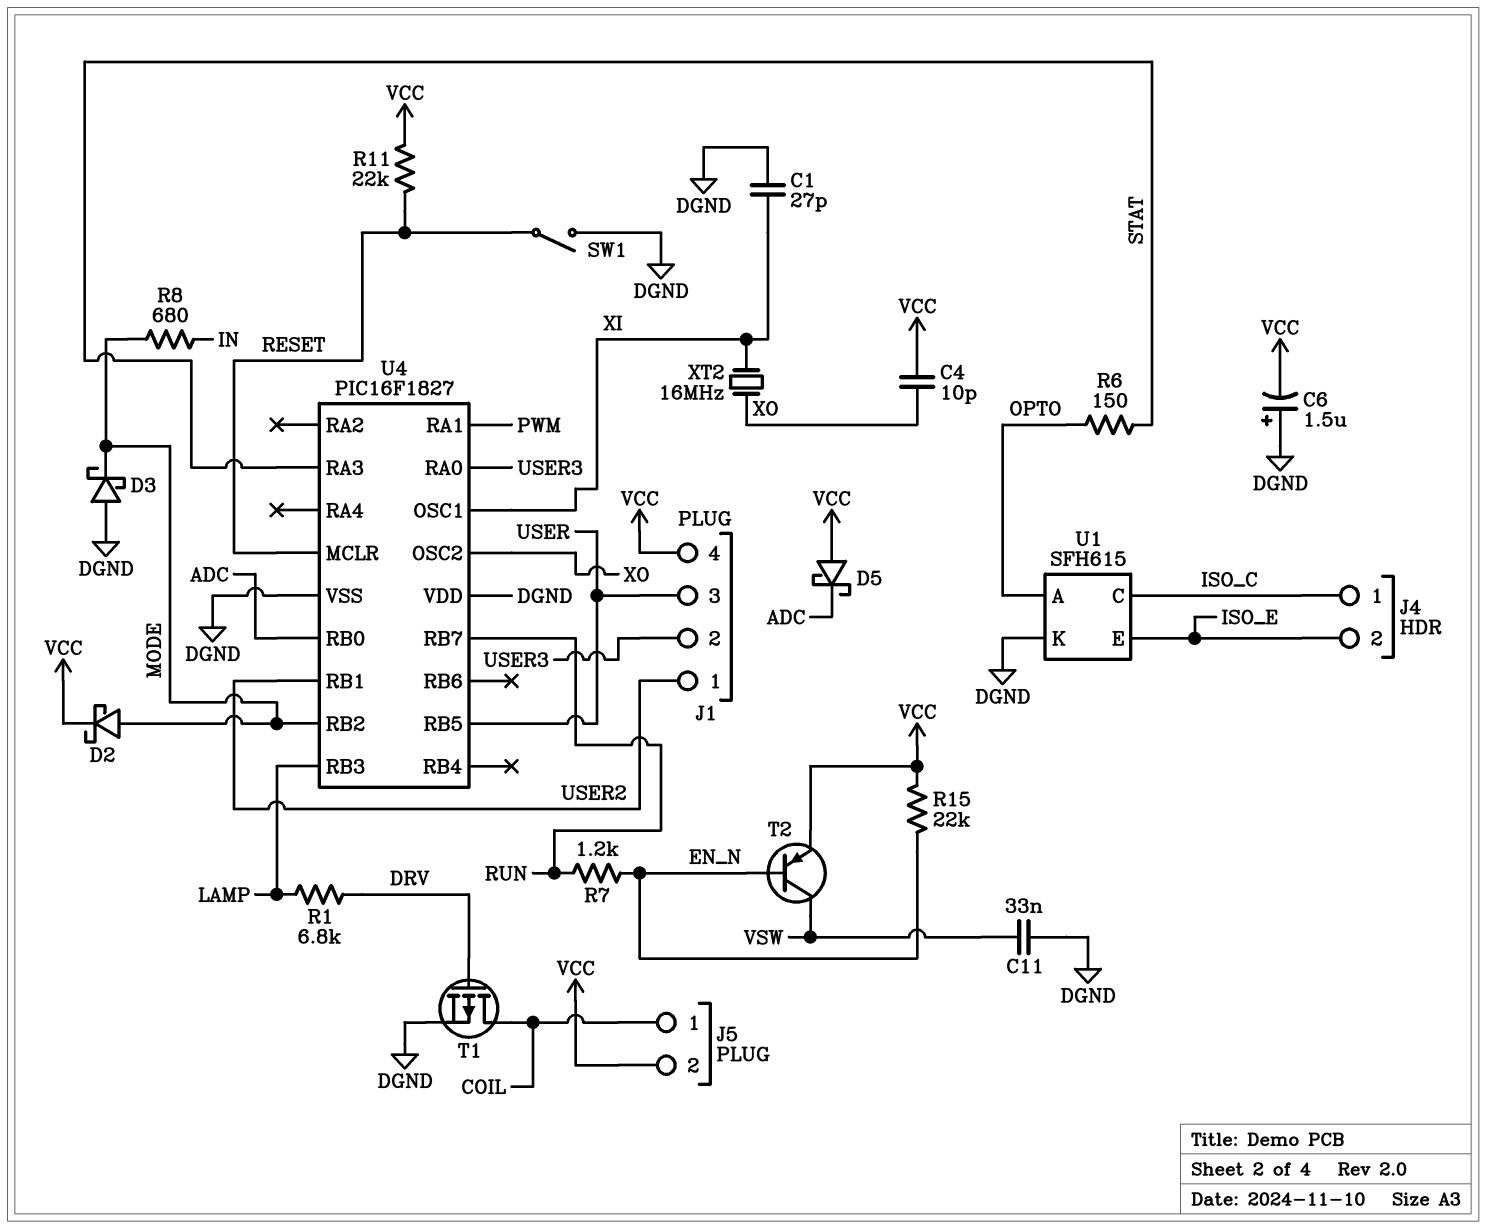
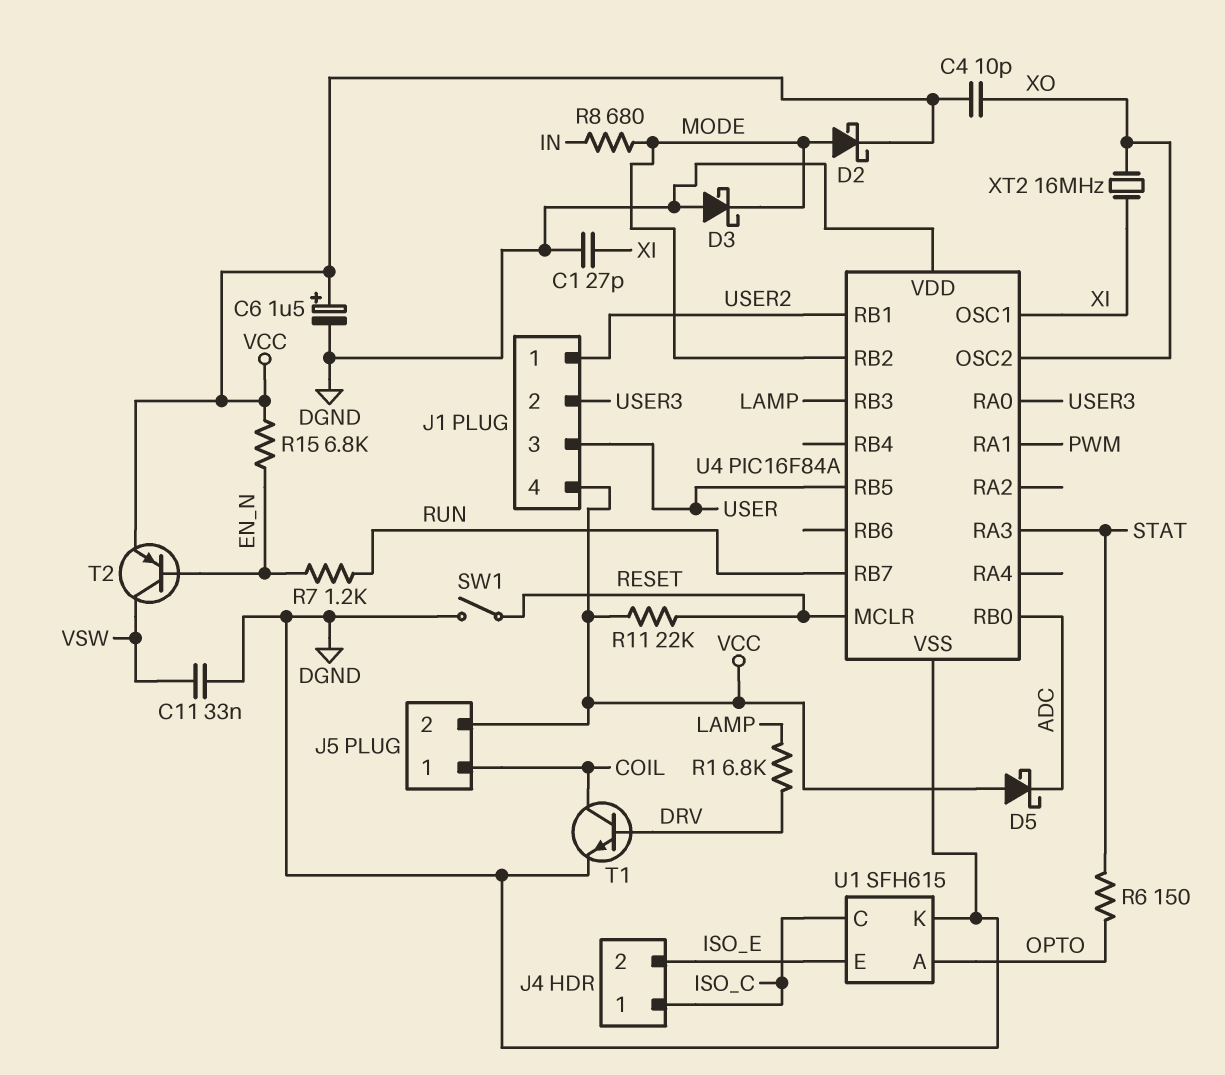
C6: 1.5uF (plus DGND, minus VCC) -> 1.5uF (plus VCC, minus DGND)
R15: 22k (EN_N, VCC) -> 6.8k (EN_N, VCC)
T1: PMOS (G DRV, D COIL, S DGND) -> NPN (B DRV, C COIL, E DGND)
U4: PIC16F1827 -> PIC16F84A

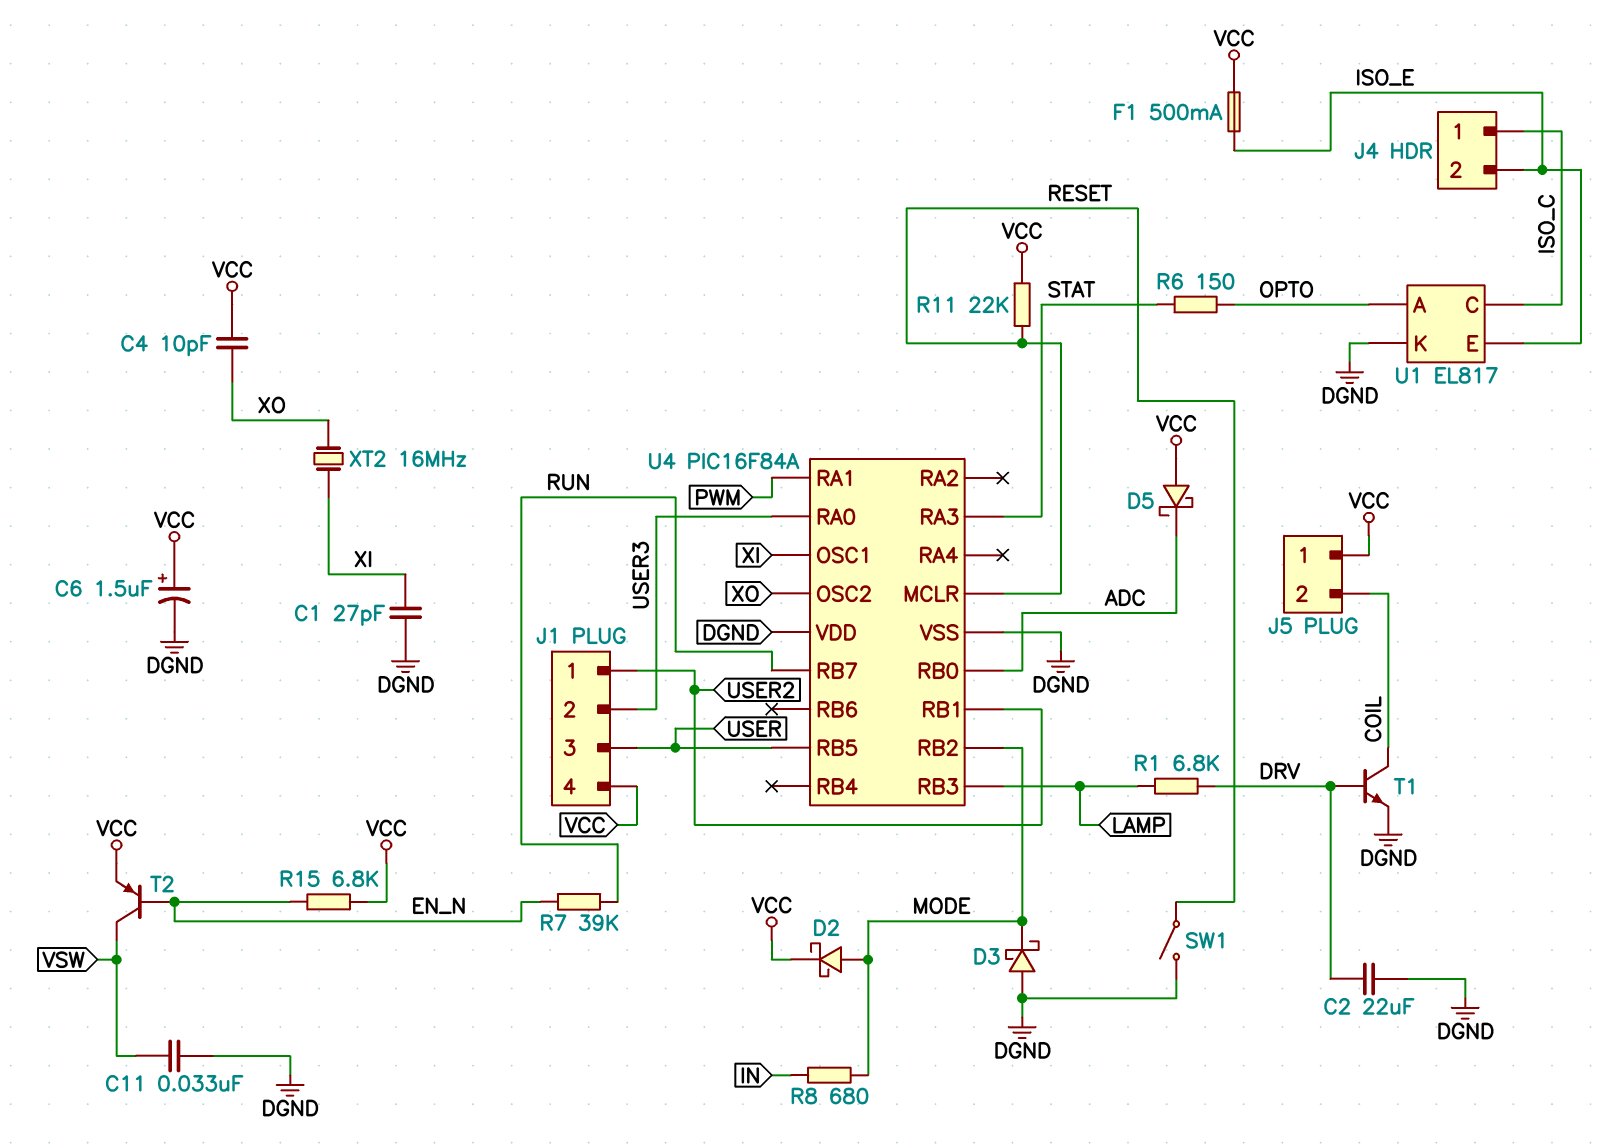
C2: none -> 22uF (DGND, DRV)
F1: none -> 500mA (ISO_E, VCC)
J5 pin 1: COIL -> VCC
J5 pin 2: VCC -> COIL
R7: 1.2k (EN_N, RUN) -> 39k (EN_N, RUN)
U1: SFH615 -> EL817

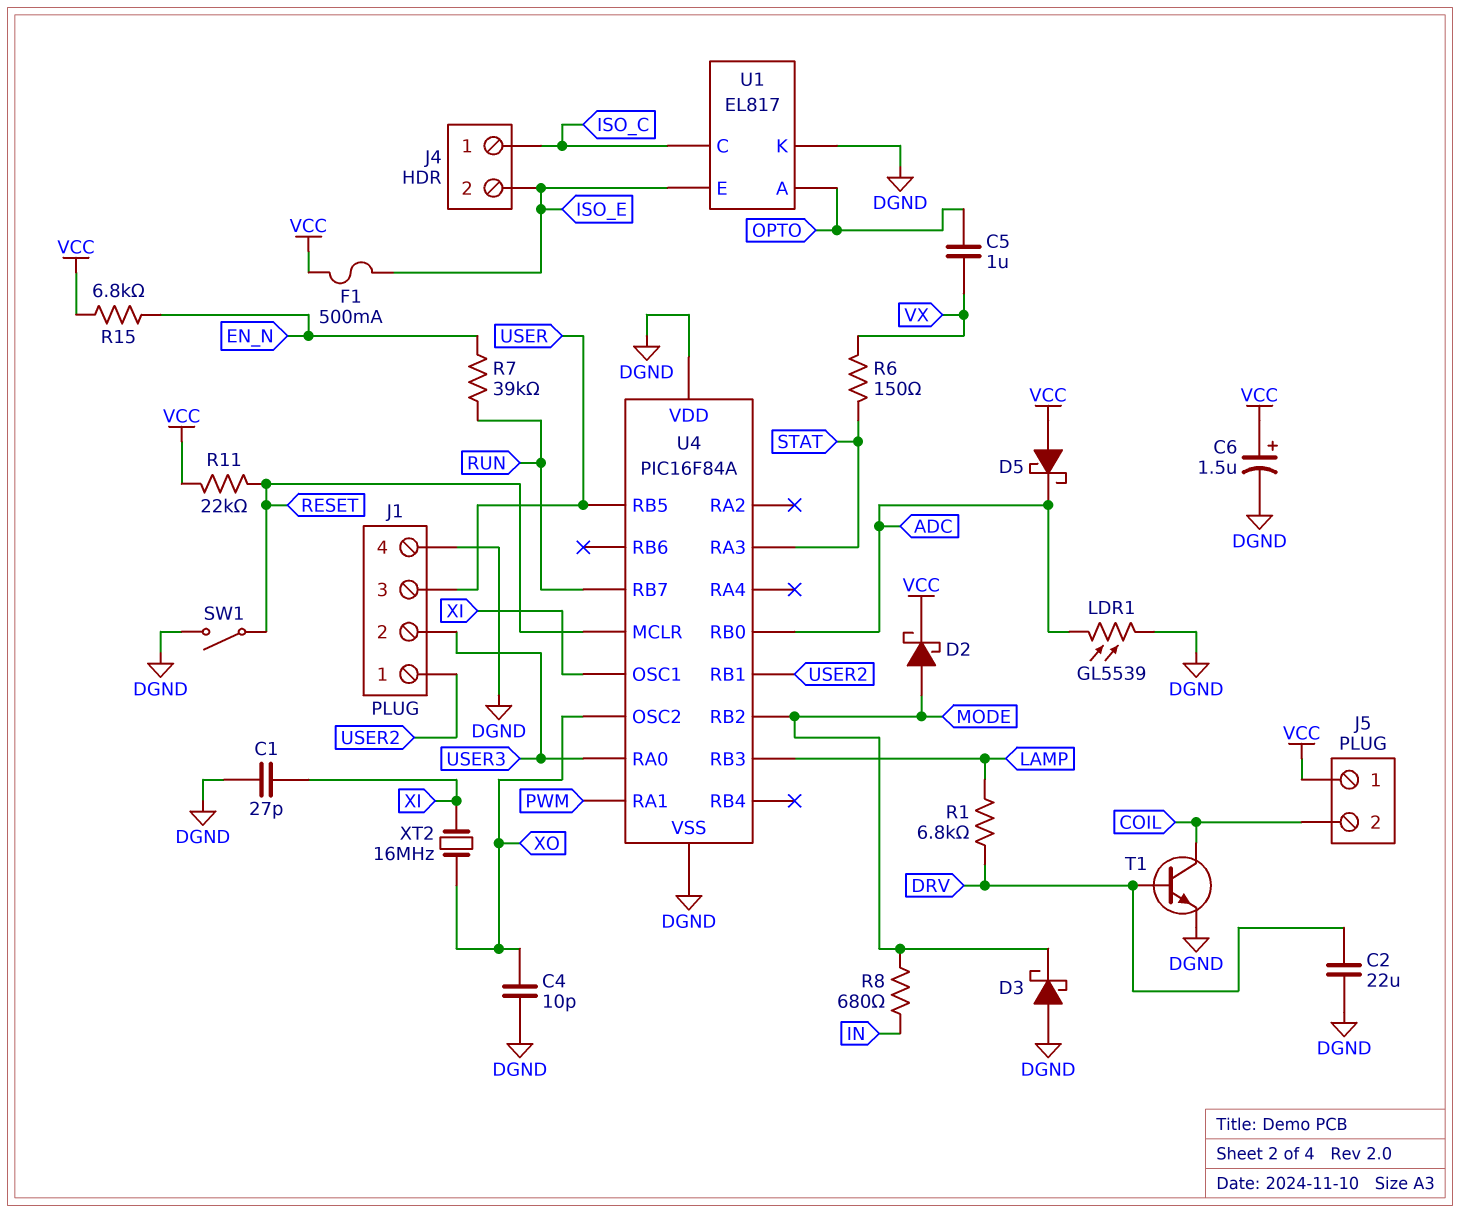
C4: 10pF (VCC, XO) -> 10pF (DGND, XO)
C5: none -> 1uF (OPTO, VX)
C11: 33nF (DGND, VSW) -> none
J1 pin 4: VCC -> DGND
LDR1: none -> GL5539 (ADC, DGND)
R6: 150 (OPTO, STAT) -> 150 (STAT, VX)
T2: PNP (B EN_N, C VSW, E VCC) -> none

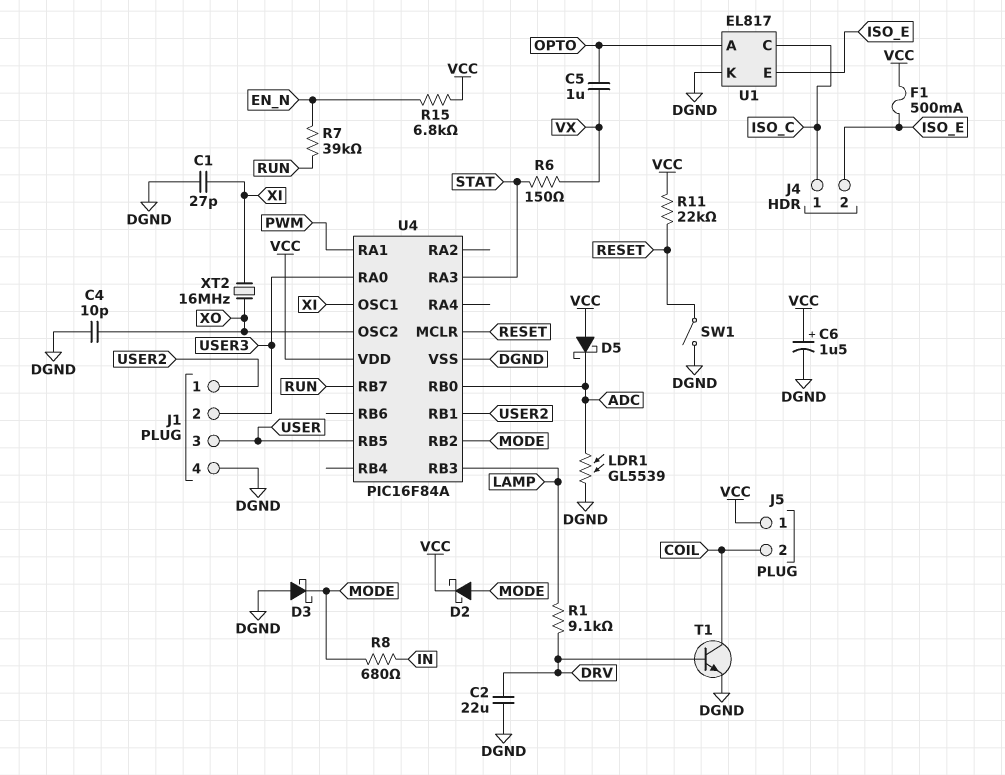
R1: 6.8k (DRV, LAMP) -> 9.1k (DRV, LAMP)
U4 pin VDD: DGND -> VCC

